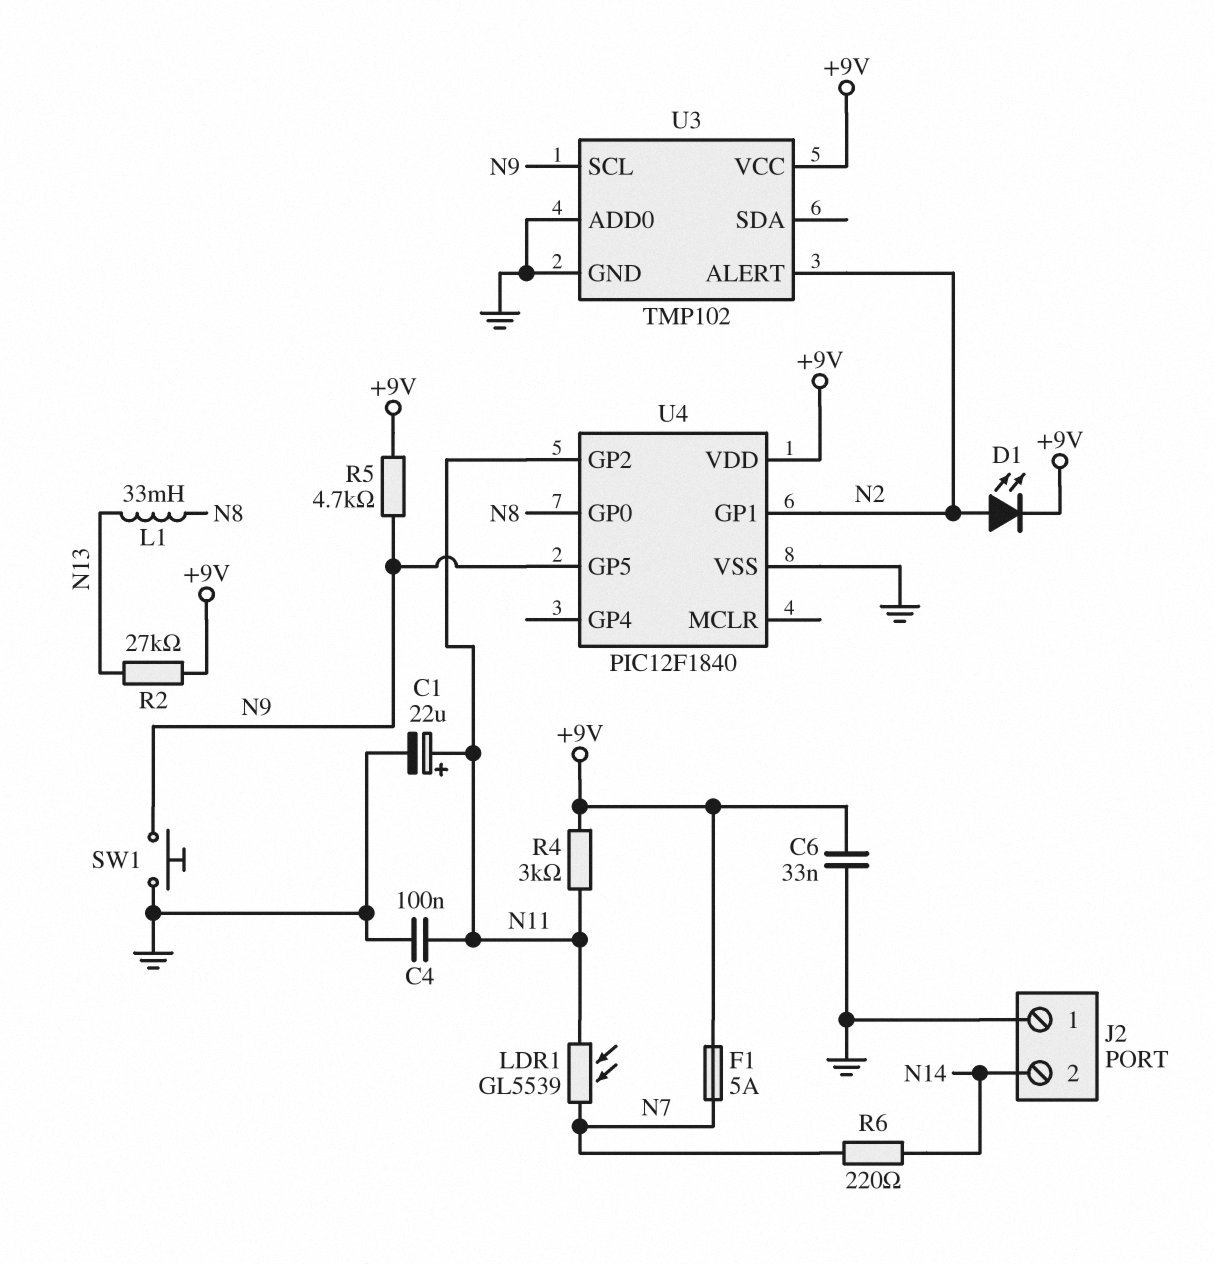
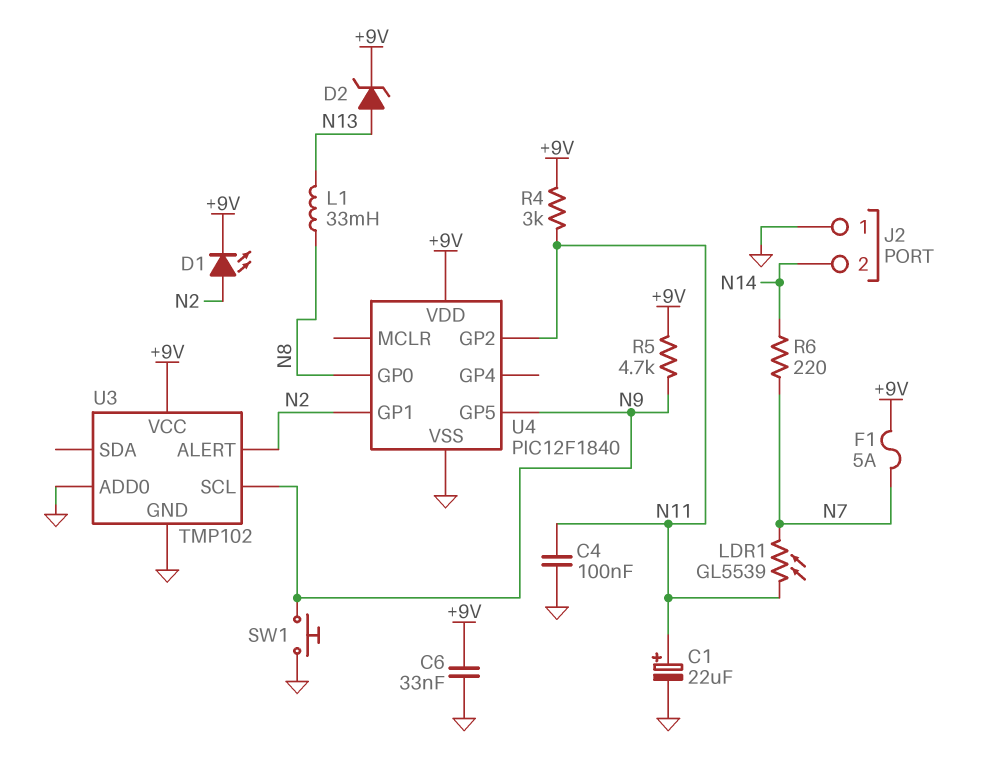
D2: none -> zener (A N13, K +9V)
R2: 27k (+9V, N13) -> none

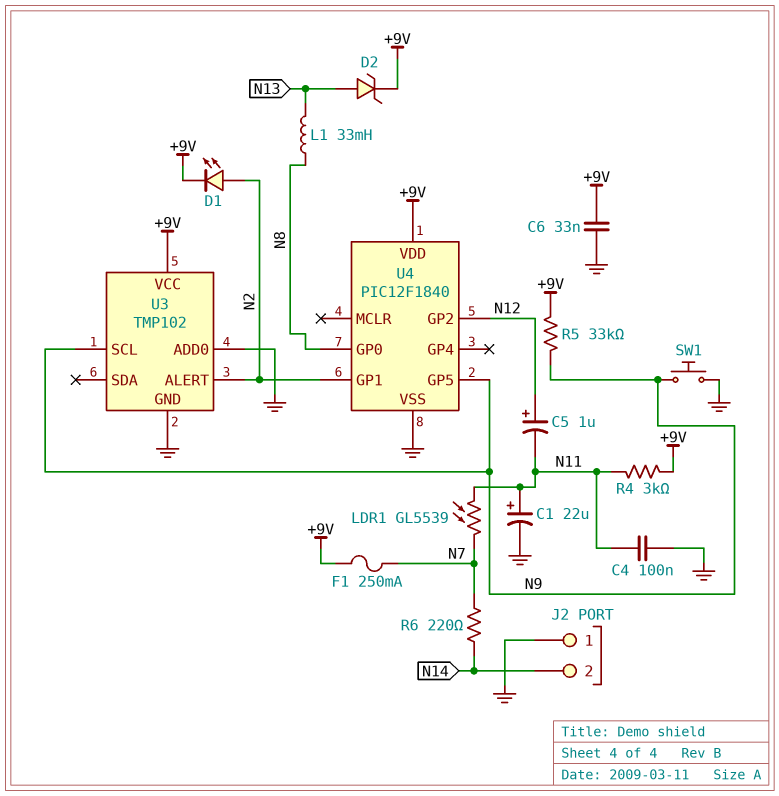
C5: none -> 1uF (plus N12, minus N11)
F1: 5A (+9V, N7) -> 250mA (+9V, N7)
R5: 4.7k (+9V, N9) -> 33k (+9V, N9)
U4 pin GP2: N11 -> N12

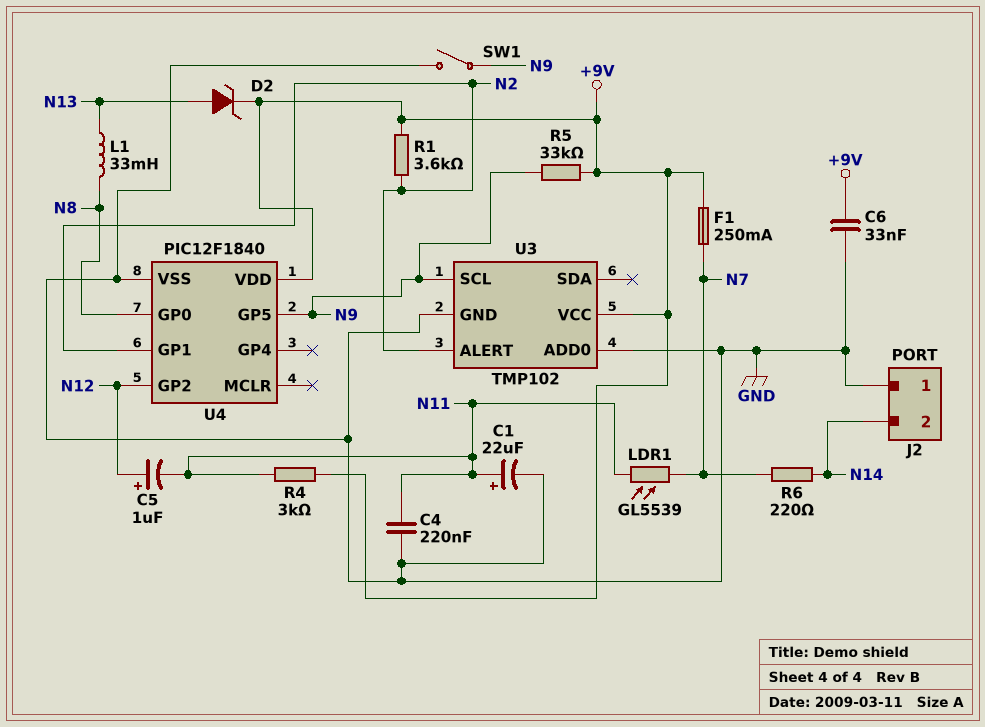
C4: 100nF (GND, N11) -> 220nF (GND, N11)
D1: LED (A N2, K +9V) -> none
R1: none -> 3.6k (+9V, N2)
SW1: button (GND, N9) -> switch (GND, N9)

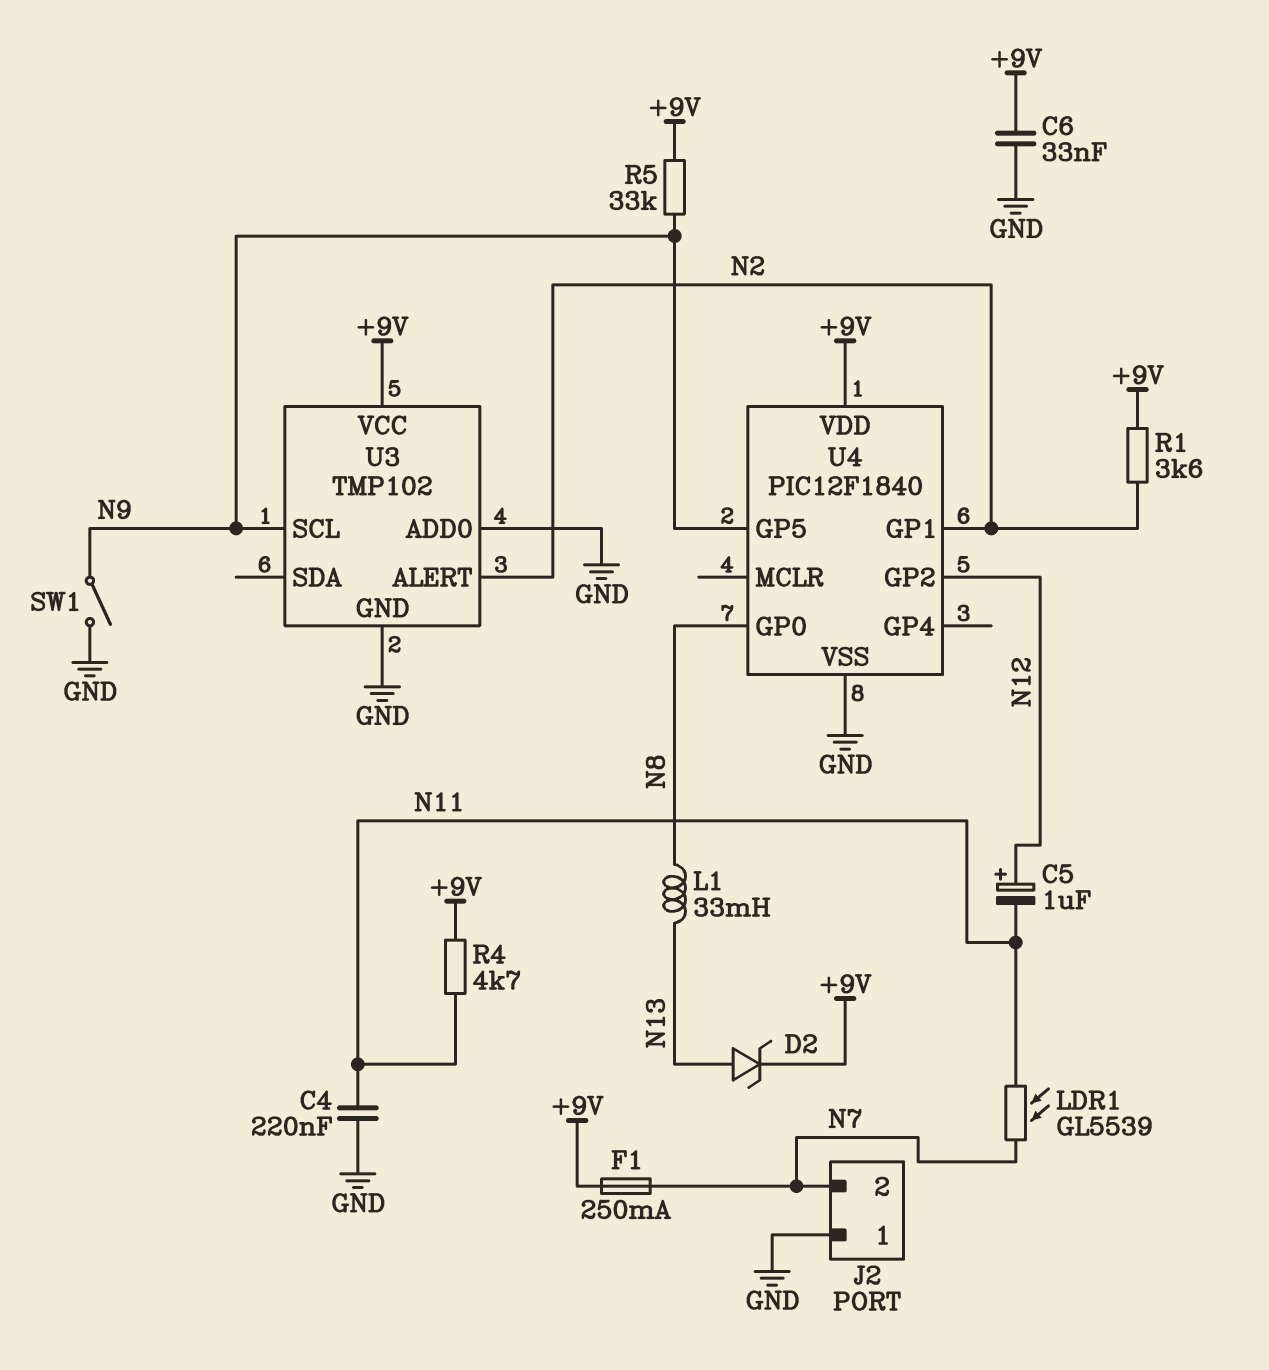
C1: 22uF (plus N11, minus GND) -> none
J2 pin 2: N14 -> N7
R4: 3k (+9V, N11) -> 4.7k (+9V, N11)
R6: 220 (N7, N14) -> none

